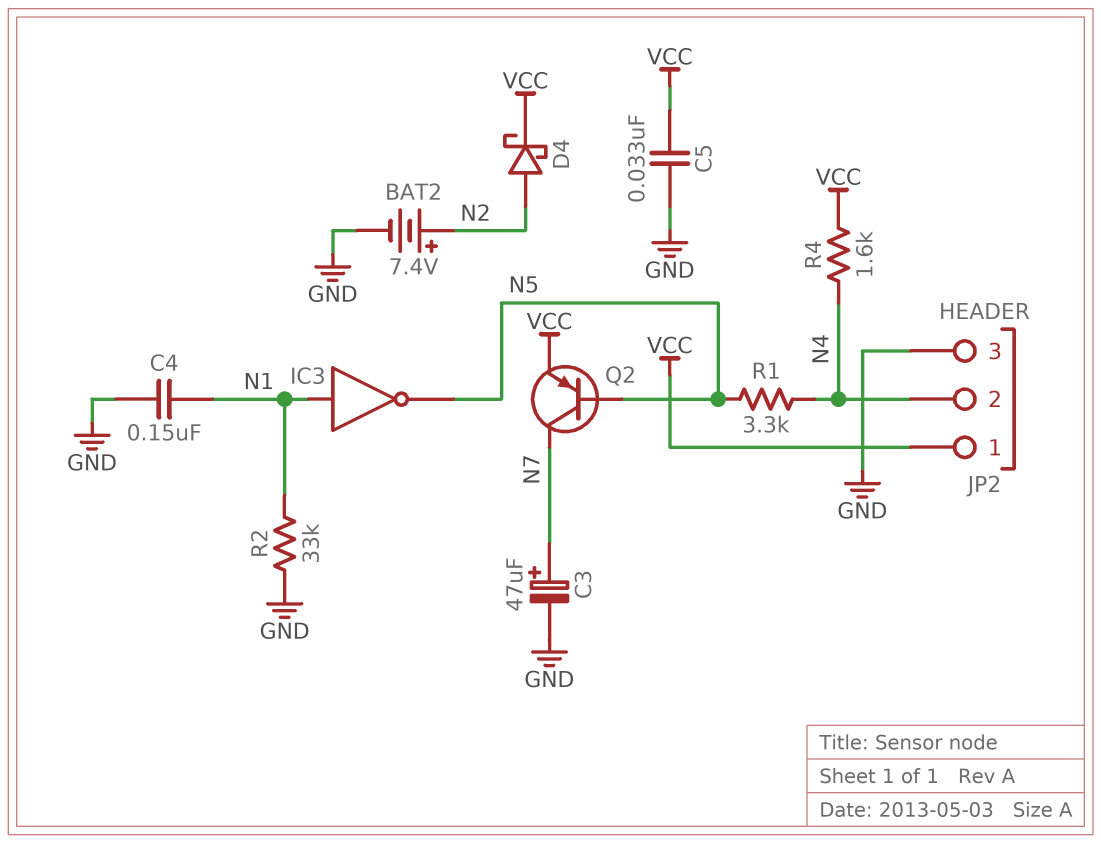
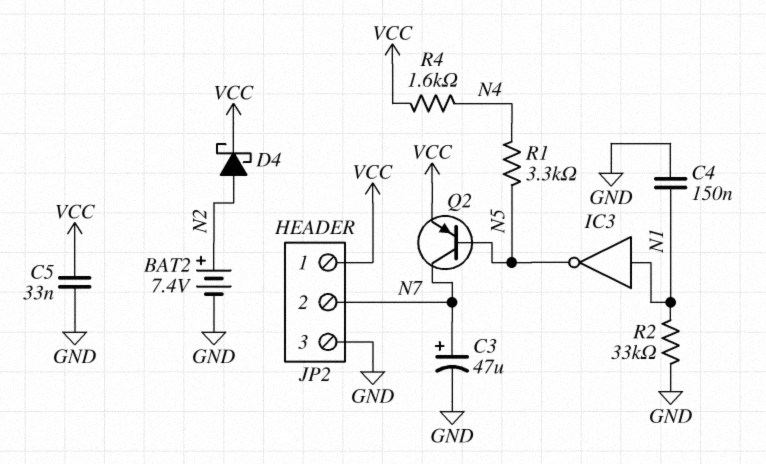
JP2 pin 2: N4 -> N7

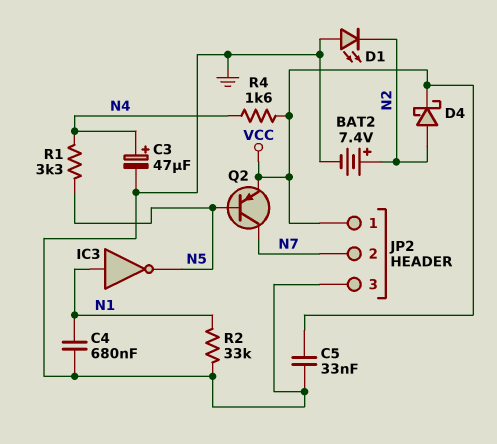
C3: 47uF (plus N7, minus GND) -> 47uF (plus N4, minus GND)
C4: 150nF (GND, N1) -> 680nF (GND, N1)
D1: none -> LED (A GND, K N2)

